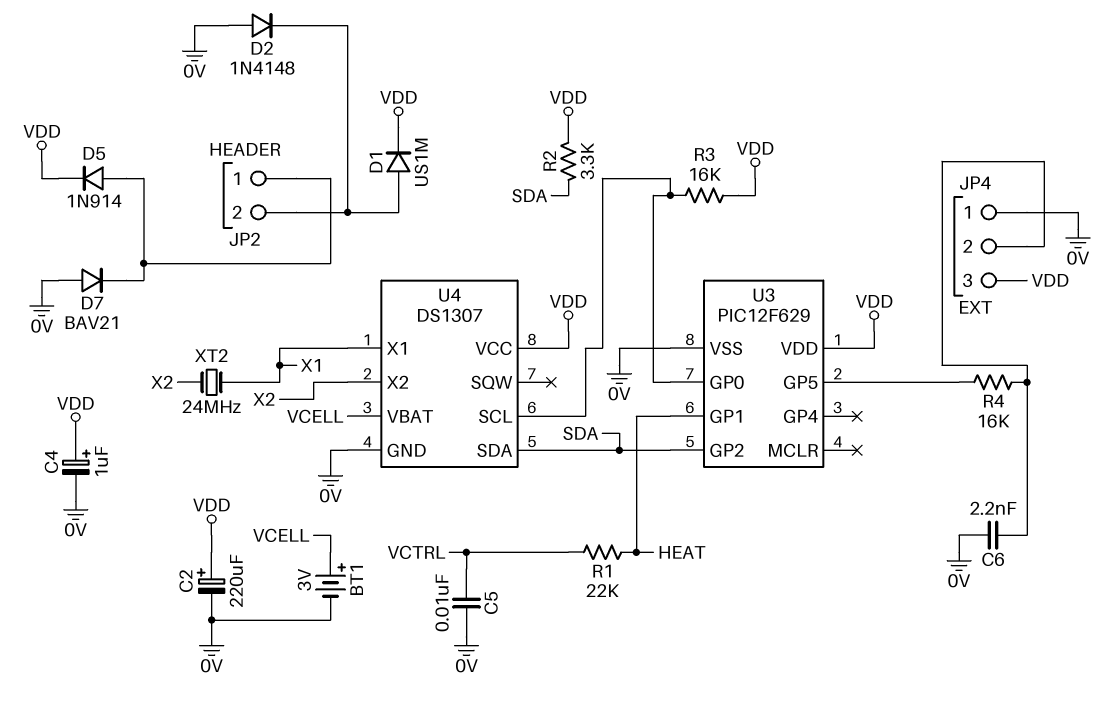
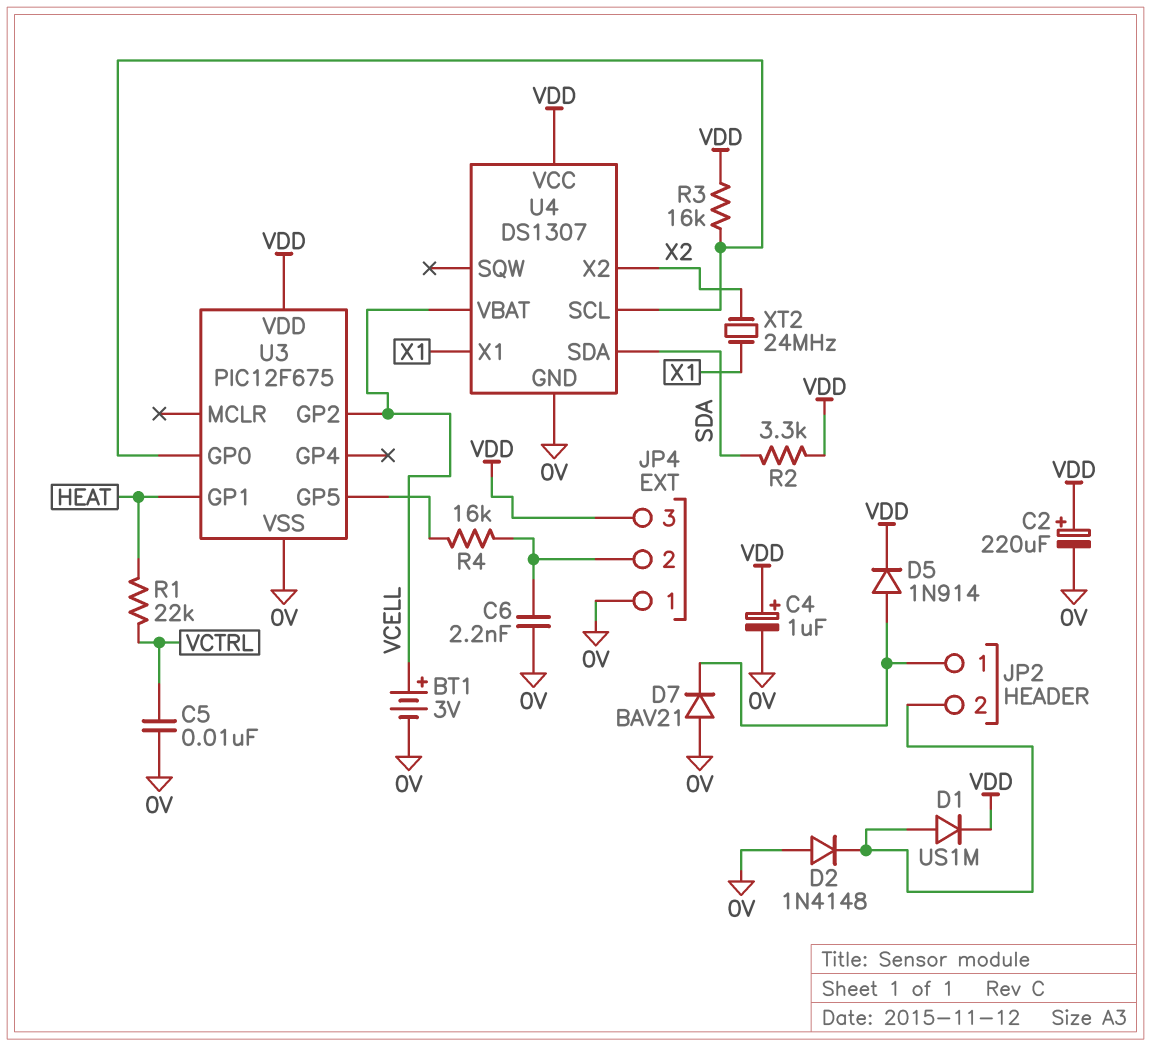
U3: PIC12F629 -> PIC12F675
U3 pin GP2: SDA -> VCELL

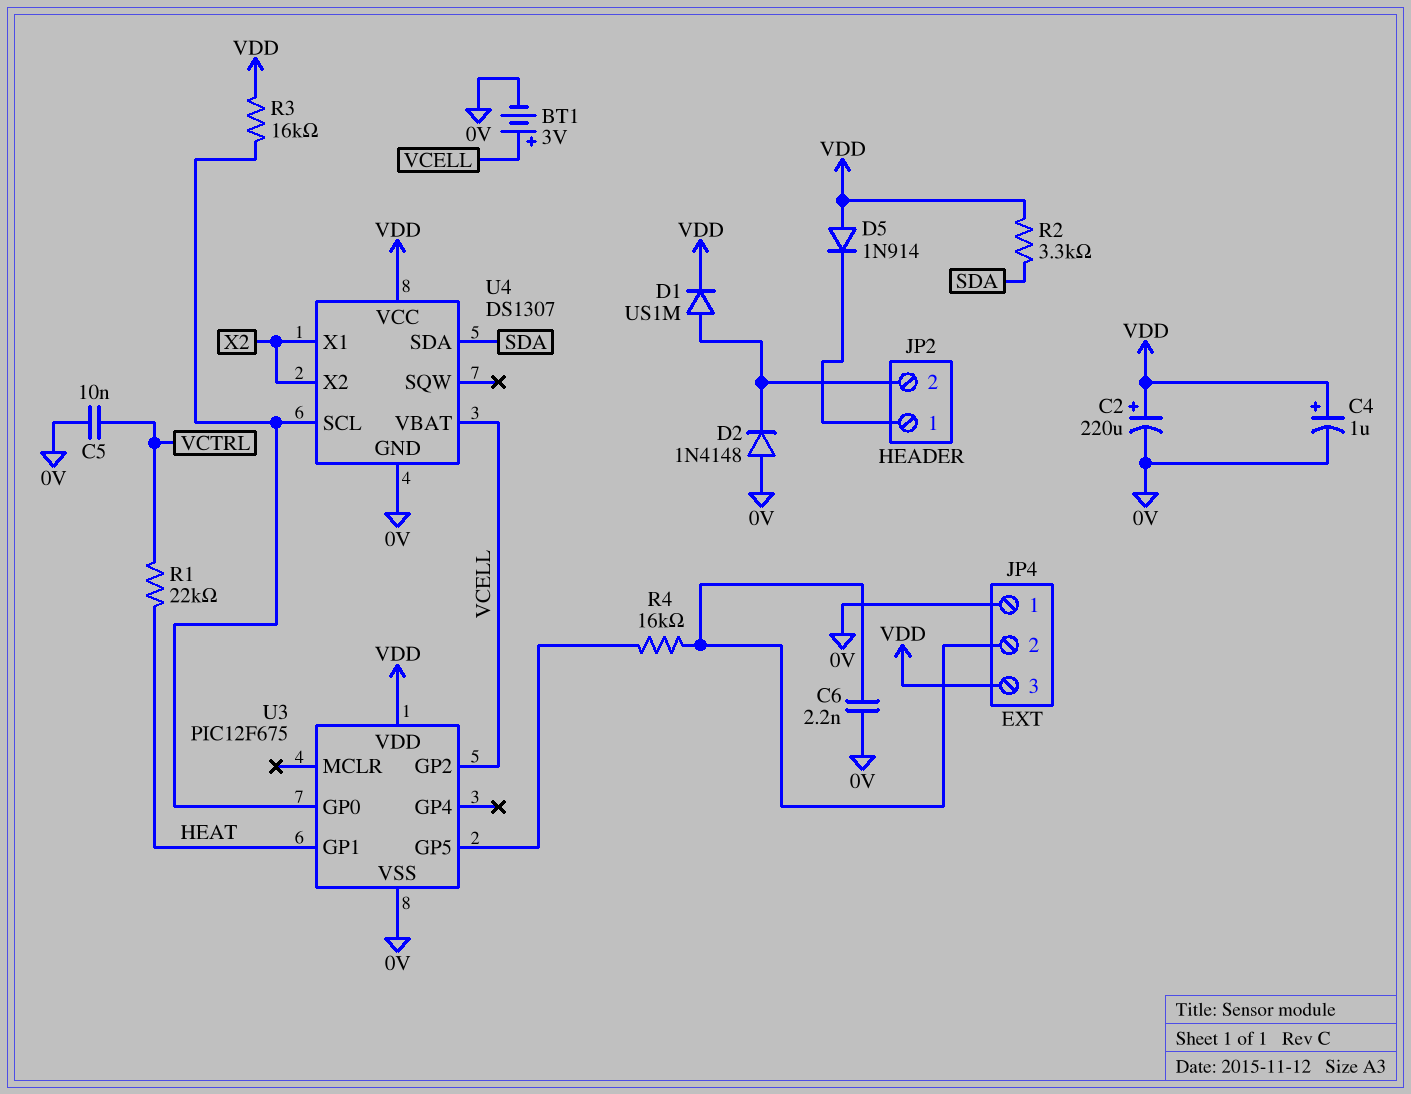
D5: diode 1N914 (A JP2/1, K VDD) -> diode 1N914 (A VDD, K JP2/1)
D7: diode BAV21 (A 0V, K JP2/1) -> none
U4 pin X1: X1 -> X2
XT2: 24MHz (X1, X2) -> none

